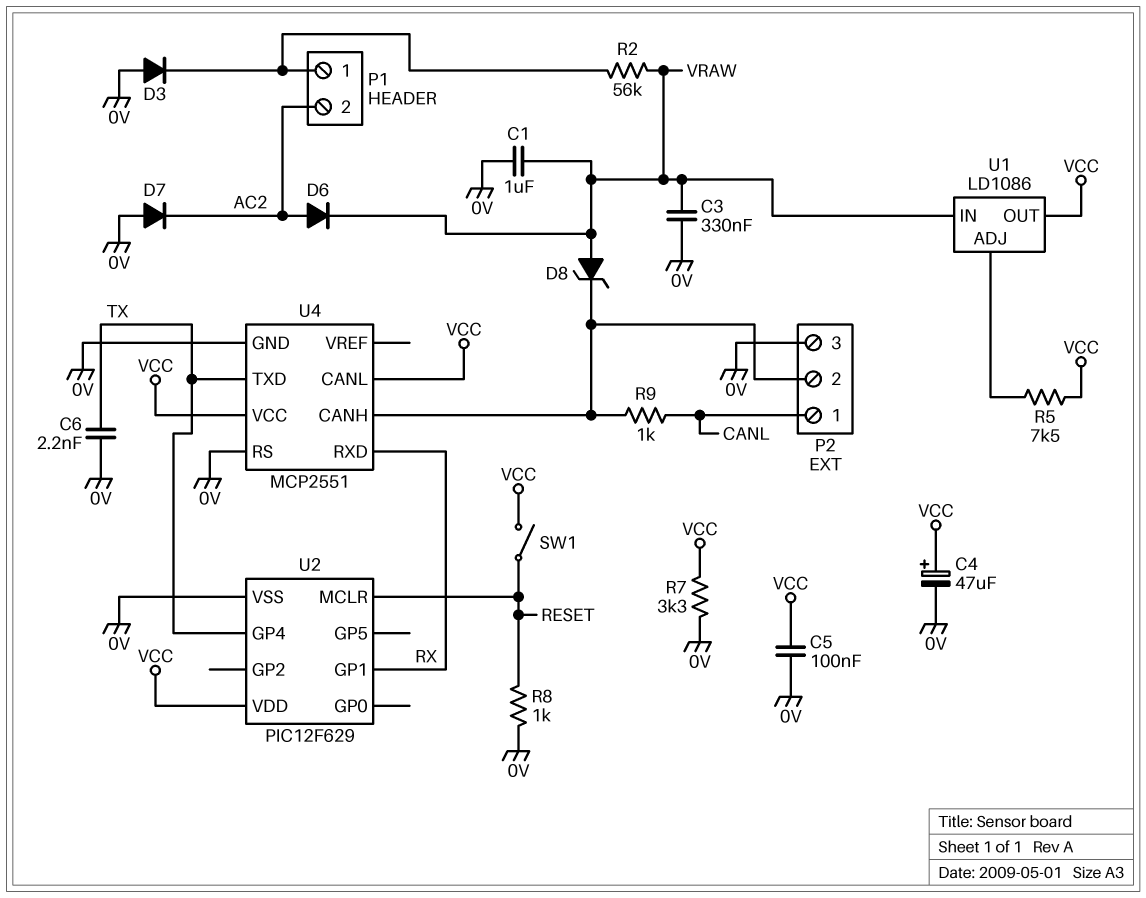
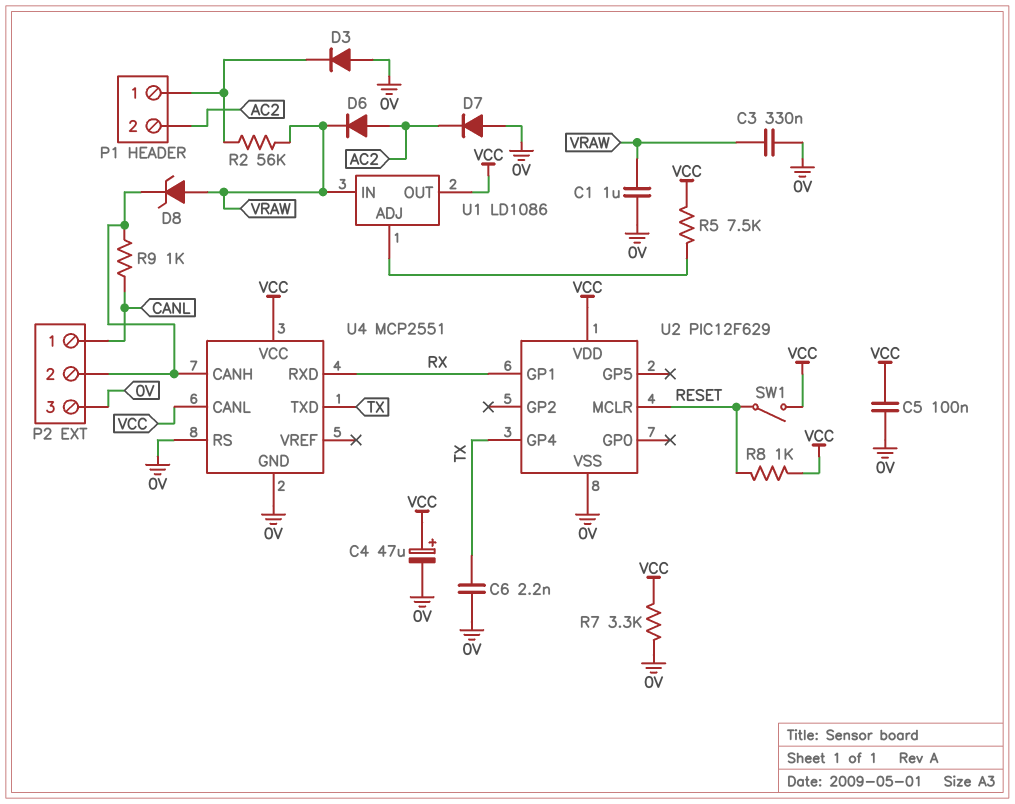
R8: 1k (0V, RESET) -> 1k (RESET, VCC)

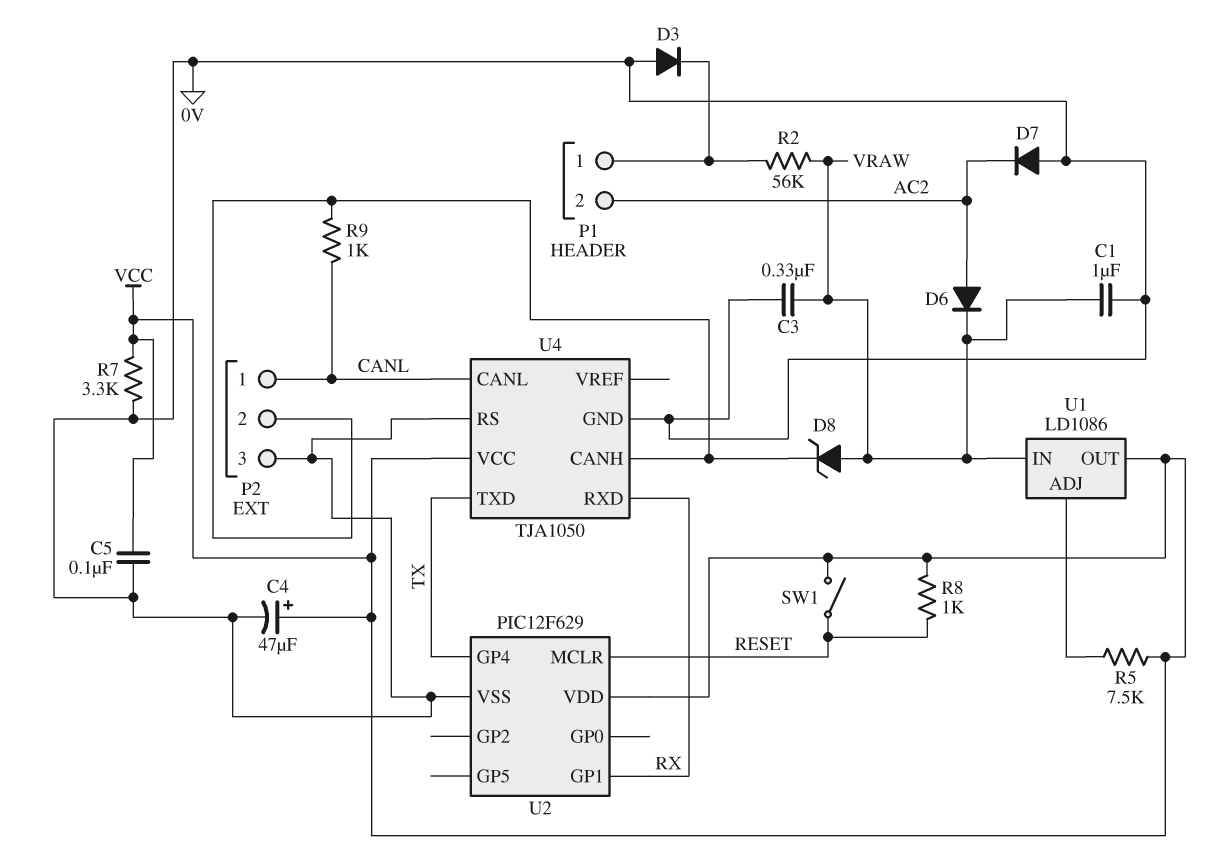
C6: 2.2nF (0V, TX) -> none
U4: MCP2551 -> TJA1050
U4 pin CANL: VCC -> CANL

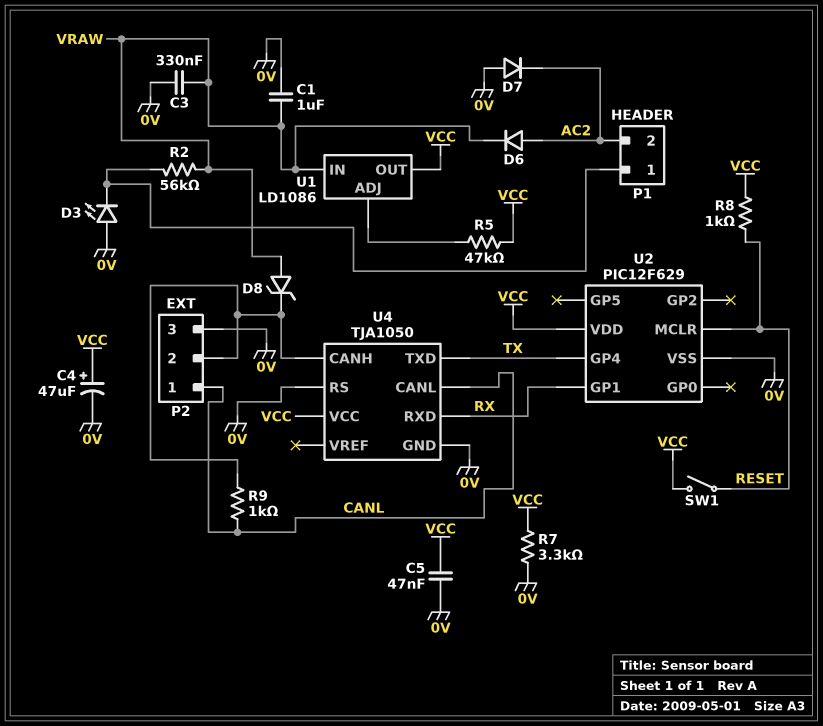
C5: 100nF (0V, VCC) -> 47nF (0V, VCC)
D3: diode (A 0V, K P1/1) -> LED (A 0V, K P1/1)
R5: 7.5k (U1/ADJ, VCC) -> 47k (U1/ADJ, VCC)

